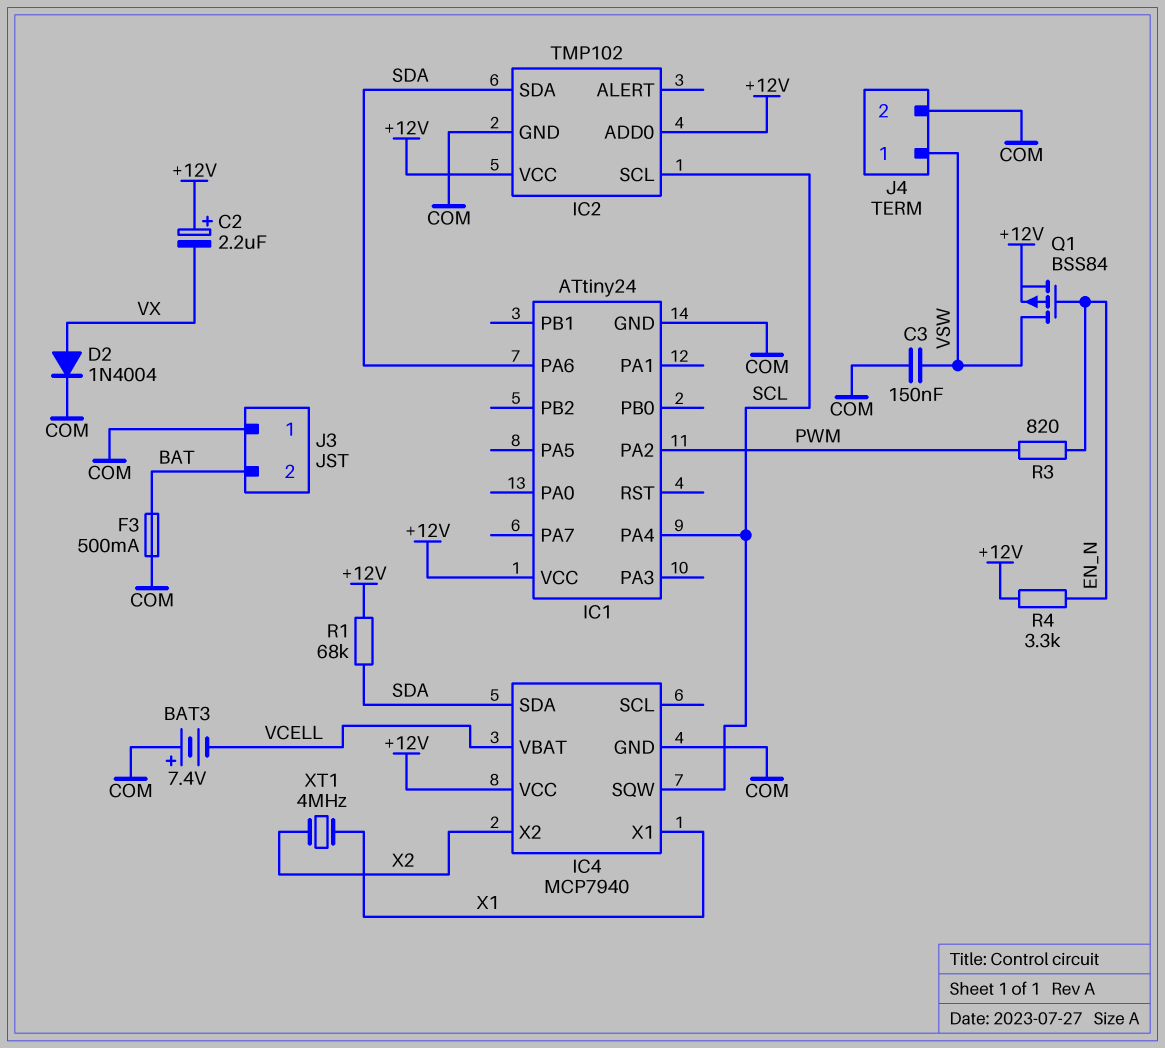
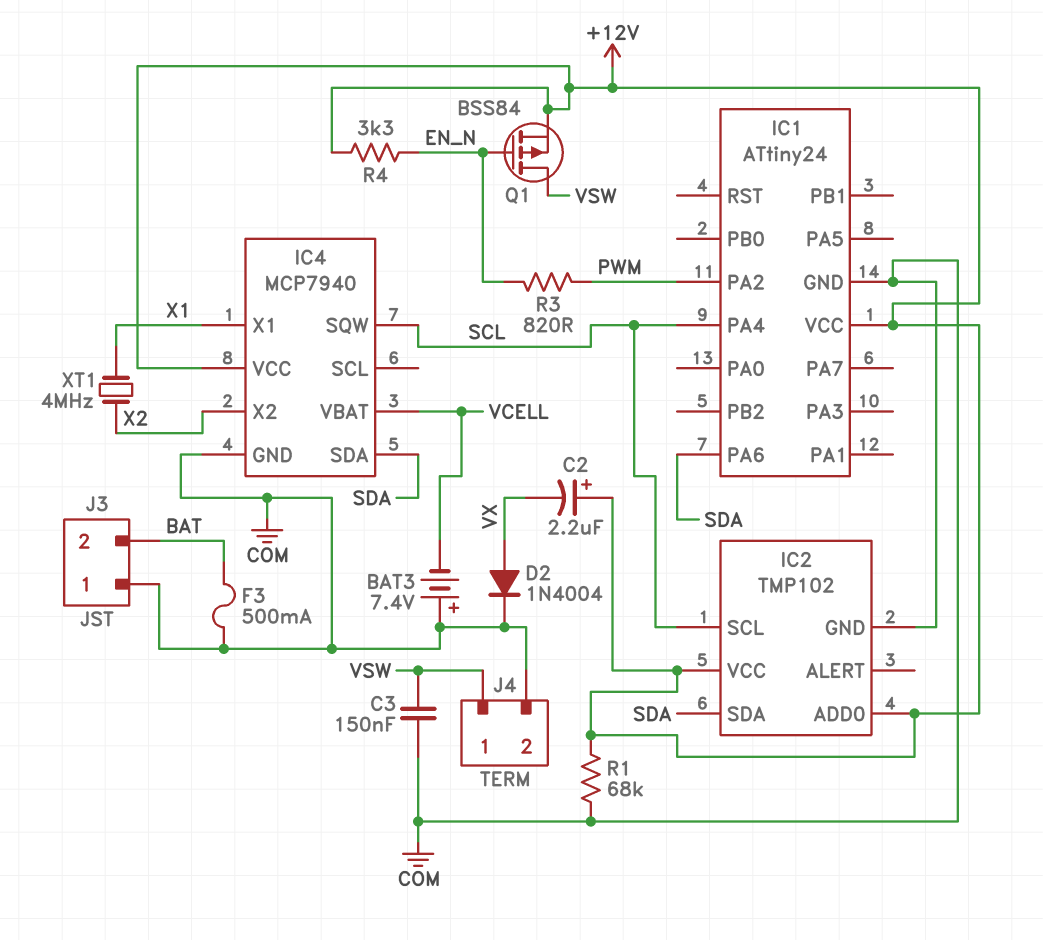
R1: 68k (+12V, SDA) -> 68k (+12V, COM)

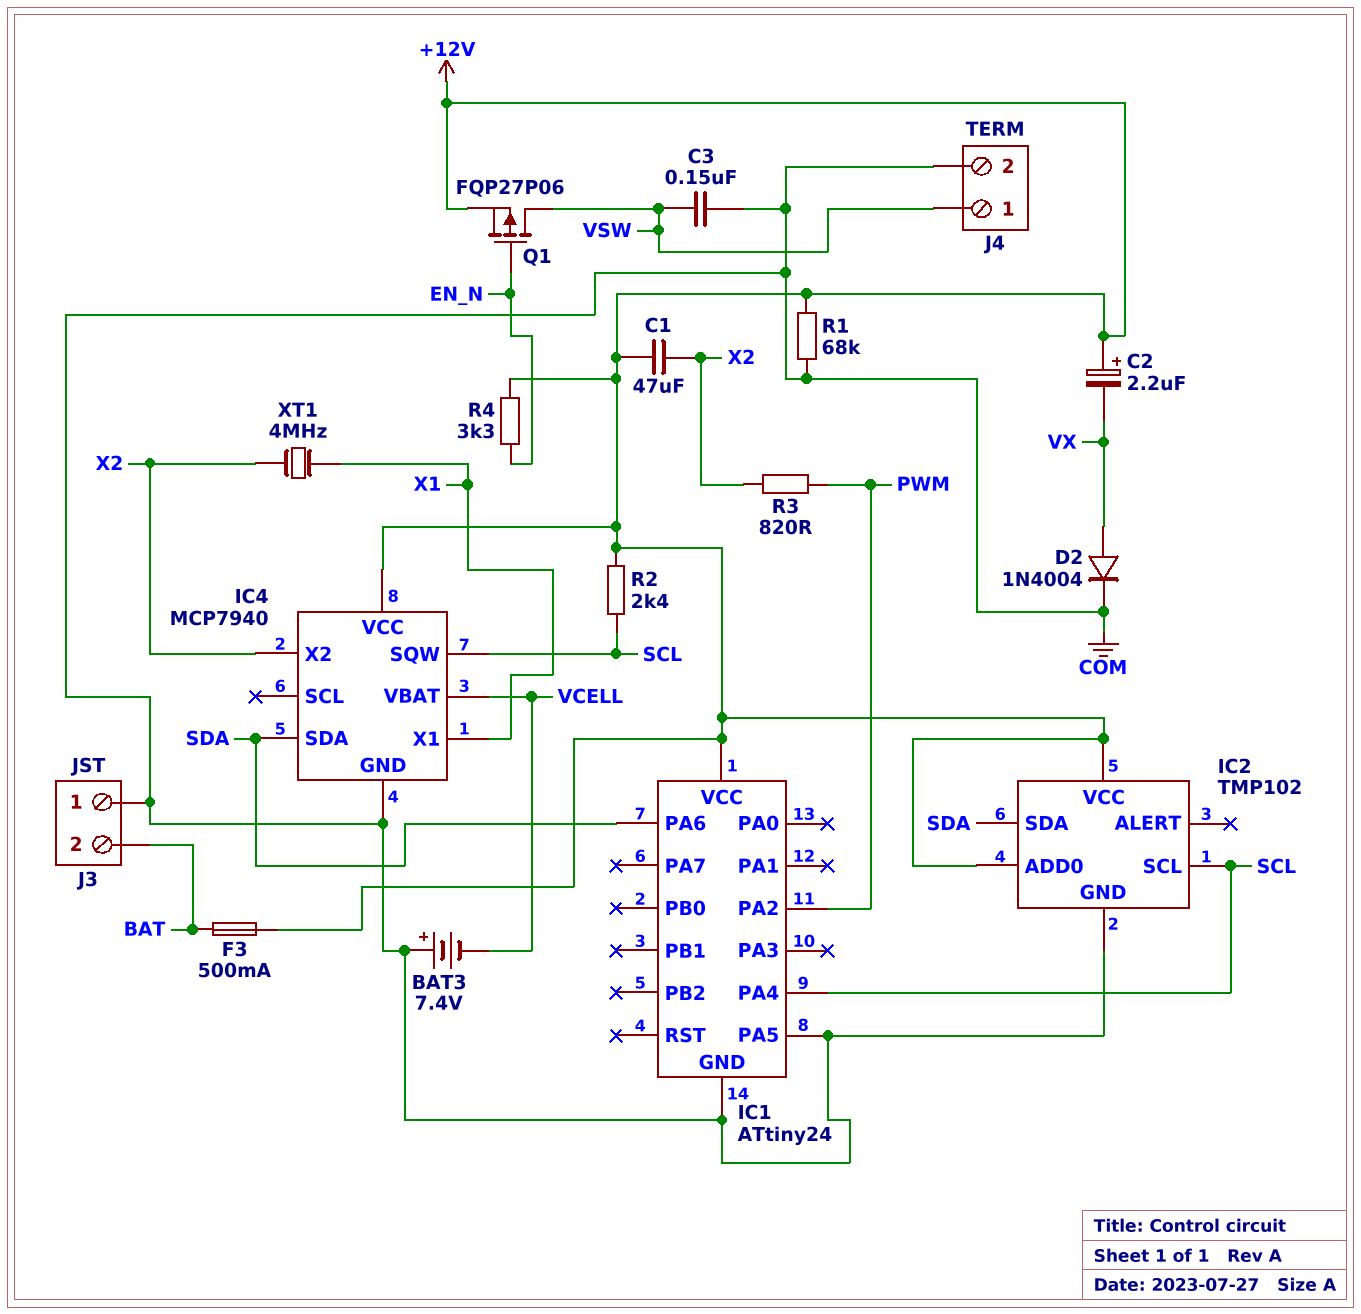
C1: none -> 47uF (+12V, X2)
F3: 500mA (BAT, COM) -> 500mA (+12V, BAT)
IC1 pin PA5: none -> COM
Q1: PMOS BSS84 (G EN_N, D VSW, S +12V) -> PMOS FQP27P06 (G EN_N, D VSW, S +12V)
R2: none -> 2.4k (+12V, SCL)
R3: 820 (EN_N, PWM) -> 820 (PWM, X2)

